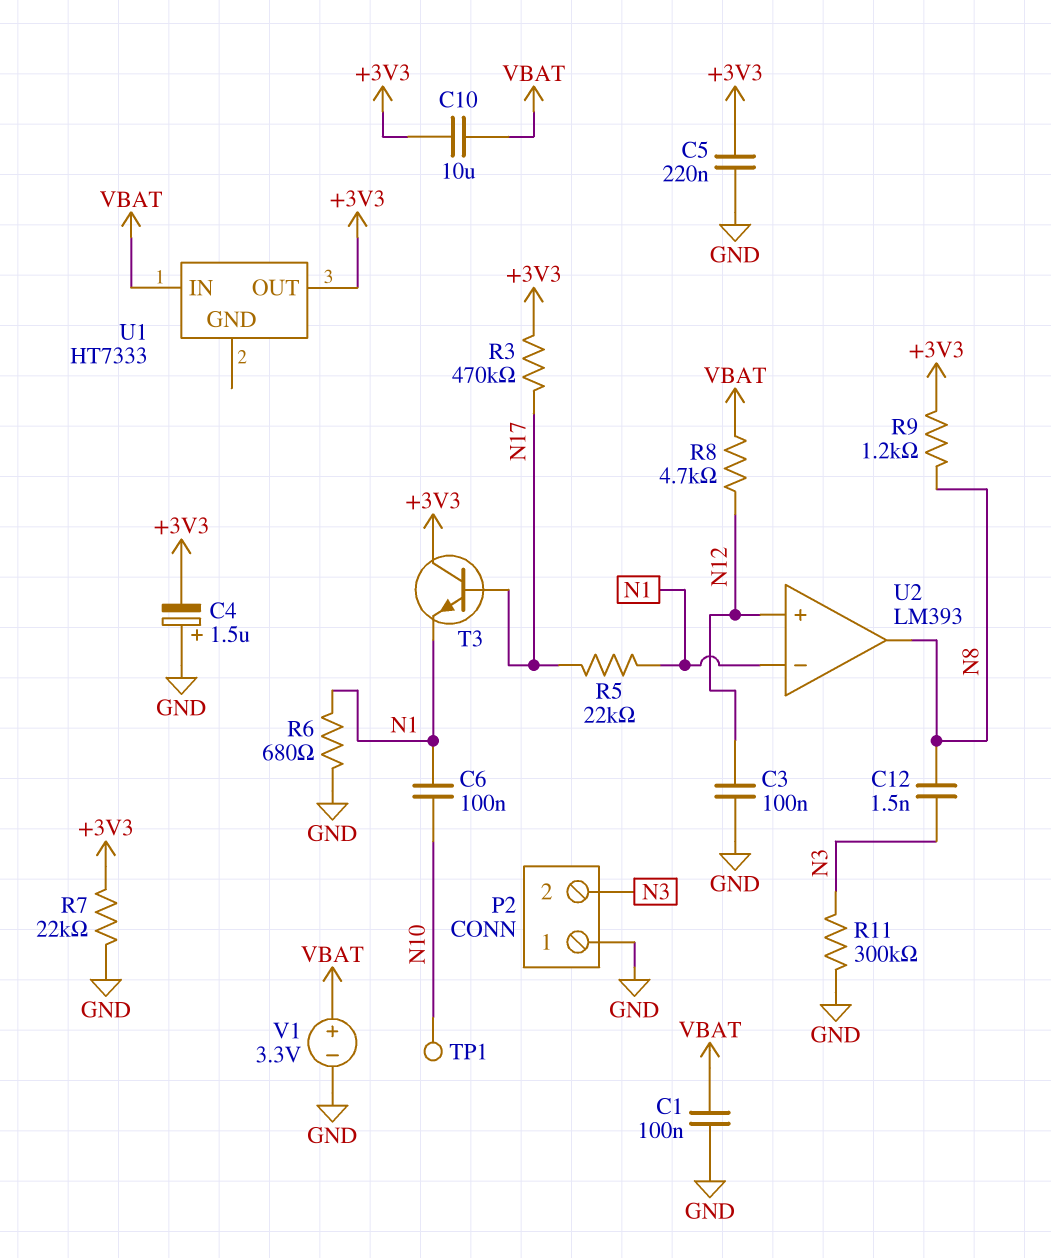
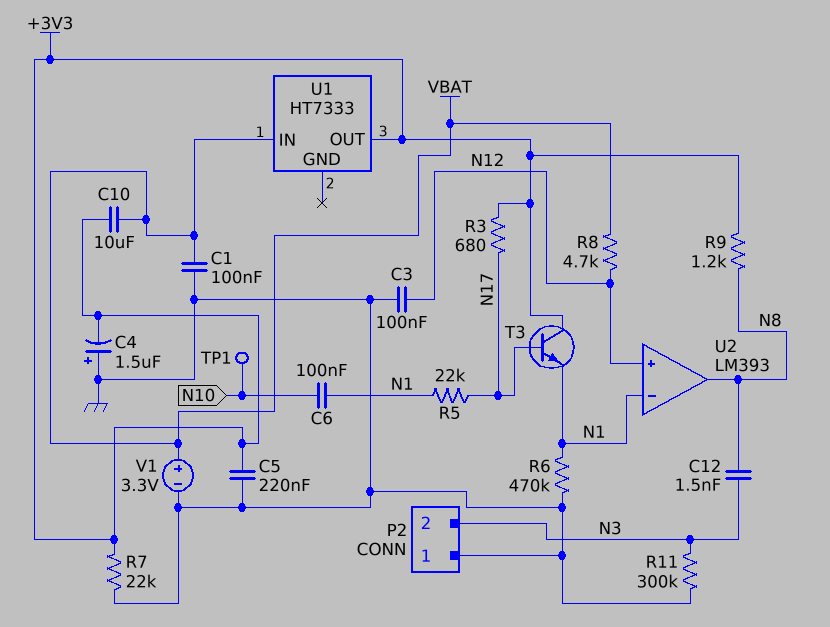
R3: 470k (+3V3, N17) -> 680 (+3V3, N17)
R6: 680 (GND, N1) -> 470k (GND, N1)

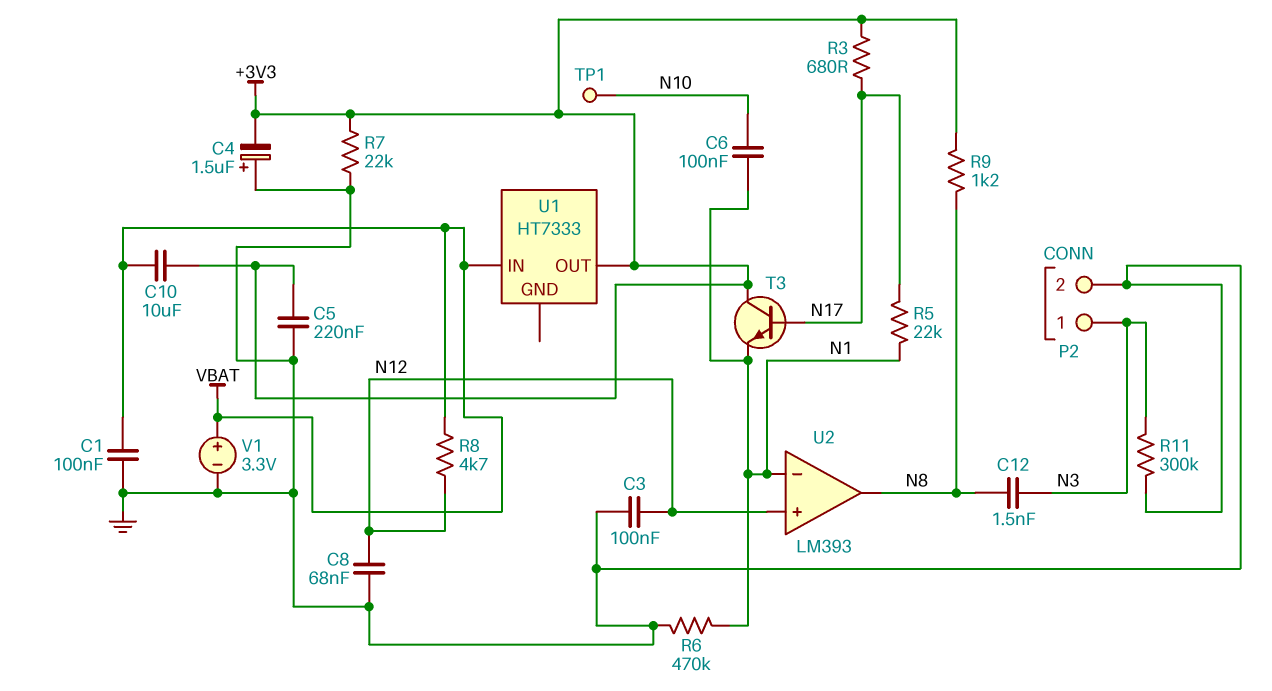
C8: none -> 68nF (GND, N12)
P2 pin 1: GND -> N3
P2 pin 2: N3 -> GND

